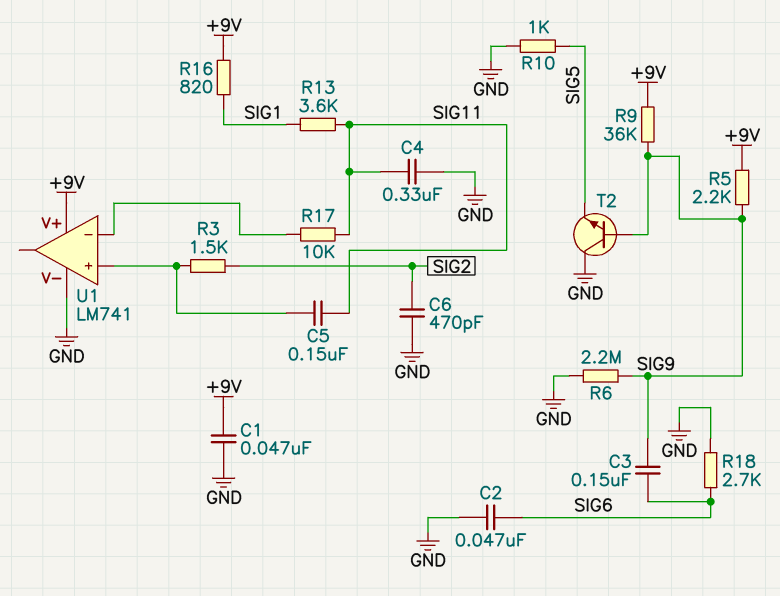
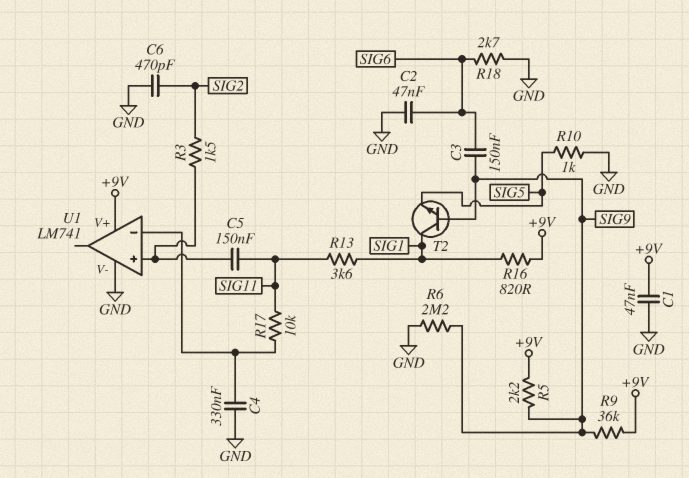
C4: 330nF (GND, SIG11) -> 330nF (GND, U1/in-)
T2: NPN (B SIG9, C GND, E SIG5) -> NPN (B SIG9, C SIG1, E SIG5)

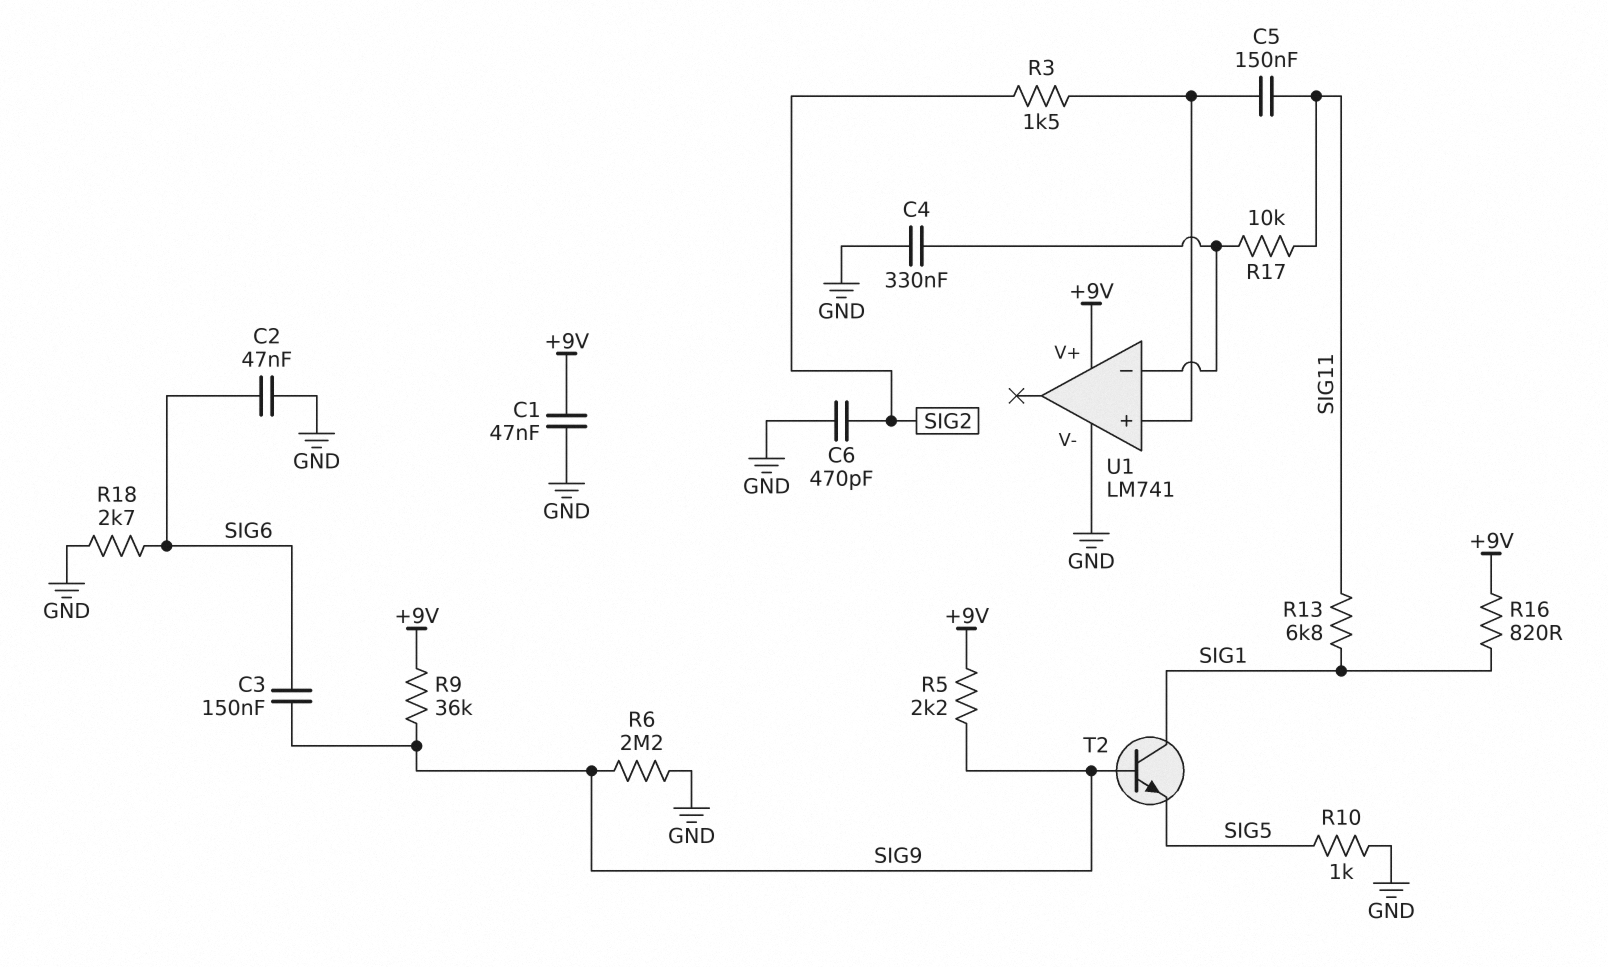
R13: 3.6k (SIG1, SIG11) -> 6.8k (SIG1, SIG11)

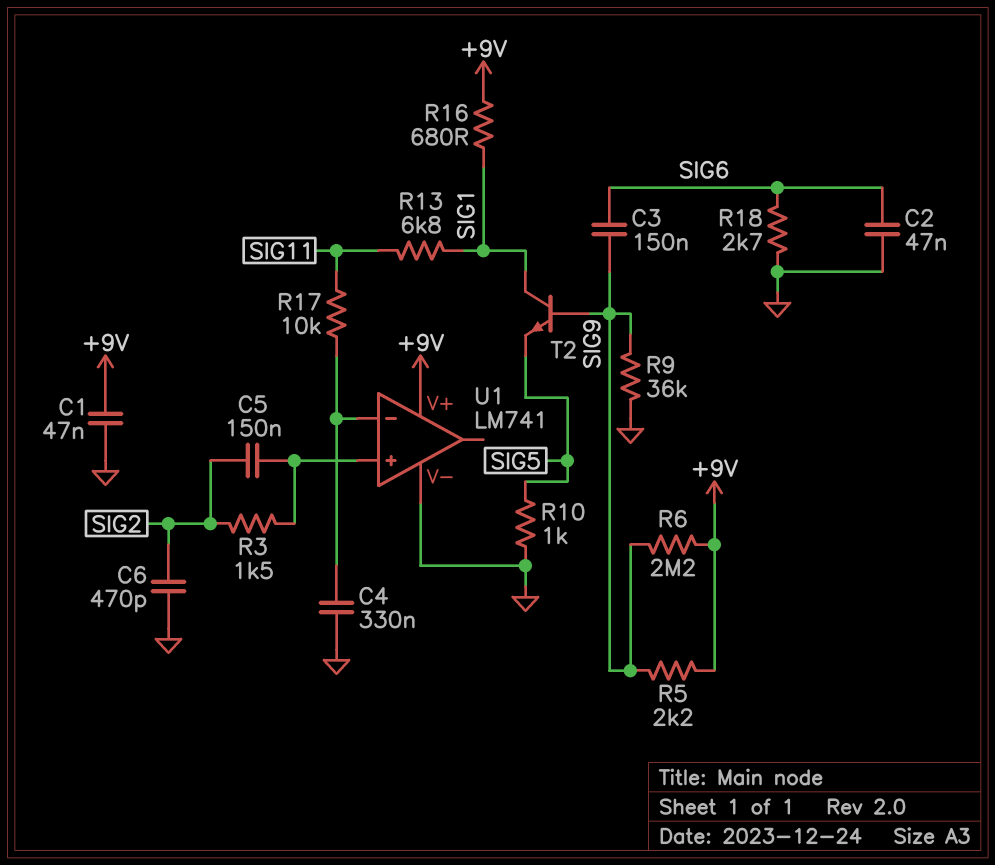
C5: 150nF (SIG11, U1/in+) -> 150nF (SIG2, U1/in+)
R6: 2.2M (GND, SIG9) -> 2.2M (+9V, SIG9)
R9: 36k (+9V, SIG9) -> 36k (GND, SIG9)
R16: 820 (+9V, SIG1) -> 680 (+9V, SIG1)

